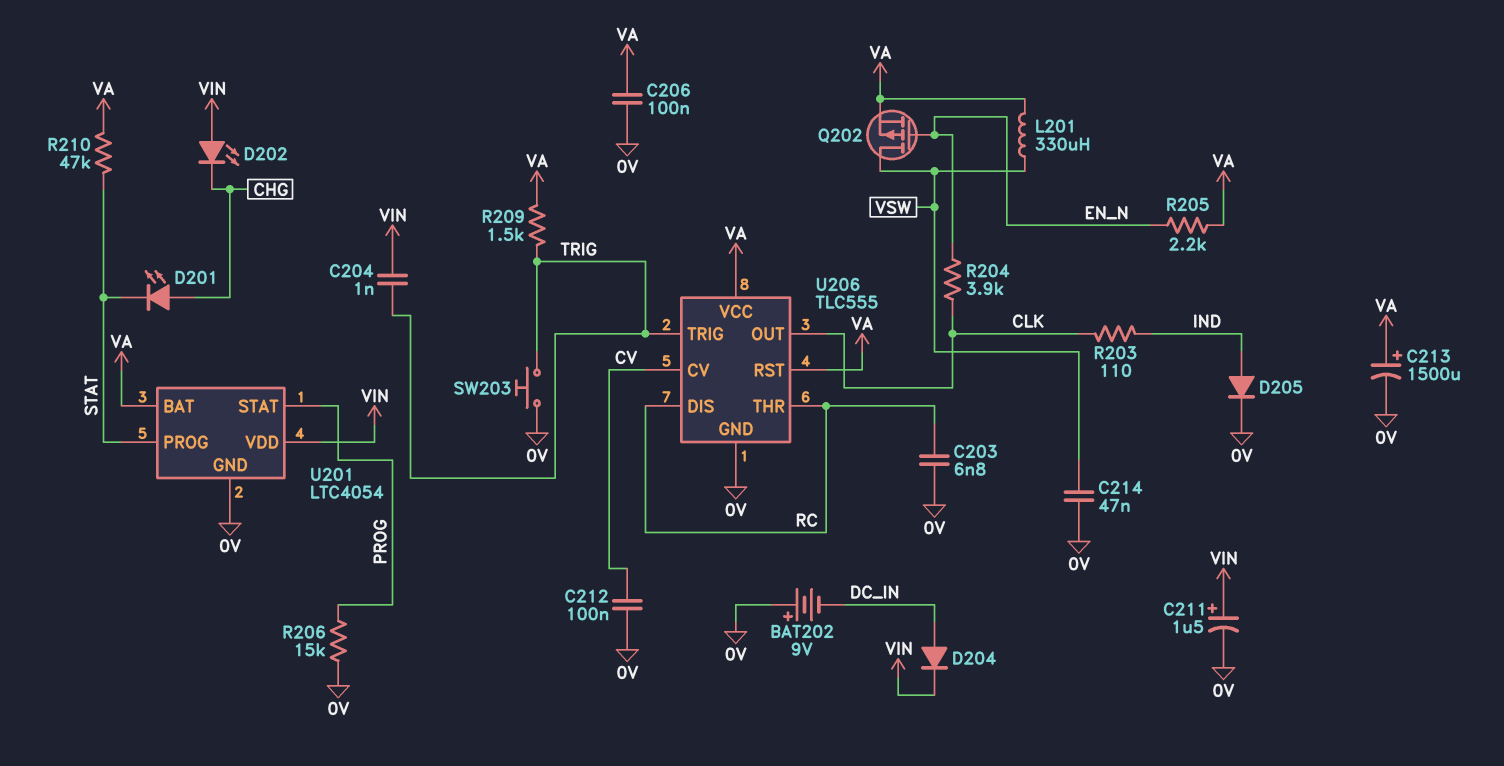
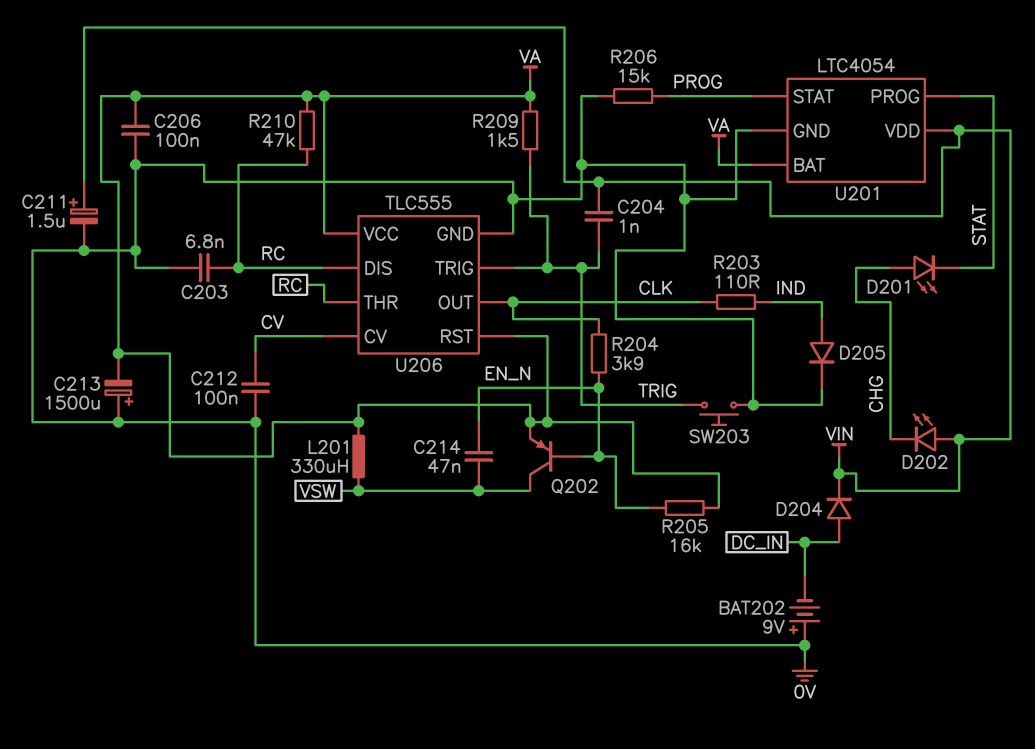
C213: 1500uF (plus VA, minus 0V) -> 1500uF (plus 0V, minus VA)
C214: 47nF (0V, VSW) -> 47nF (EN_N, VSW)
Q202: PMOS (G EN_N, D VSW, S VA) -> PNP (B EN_N, C VSW, E VA)
R205: 2.2k (EN_N, VA) -> 16k (EN_N, VA)
R210: 47k (STAT, VA) -> 47k (RC, VA)

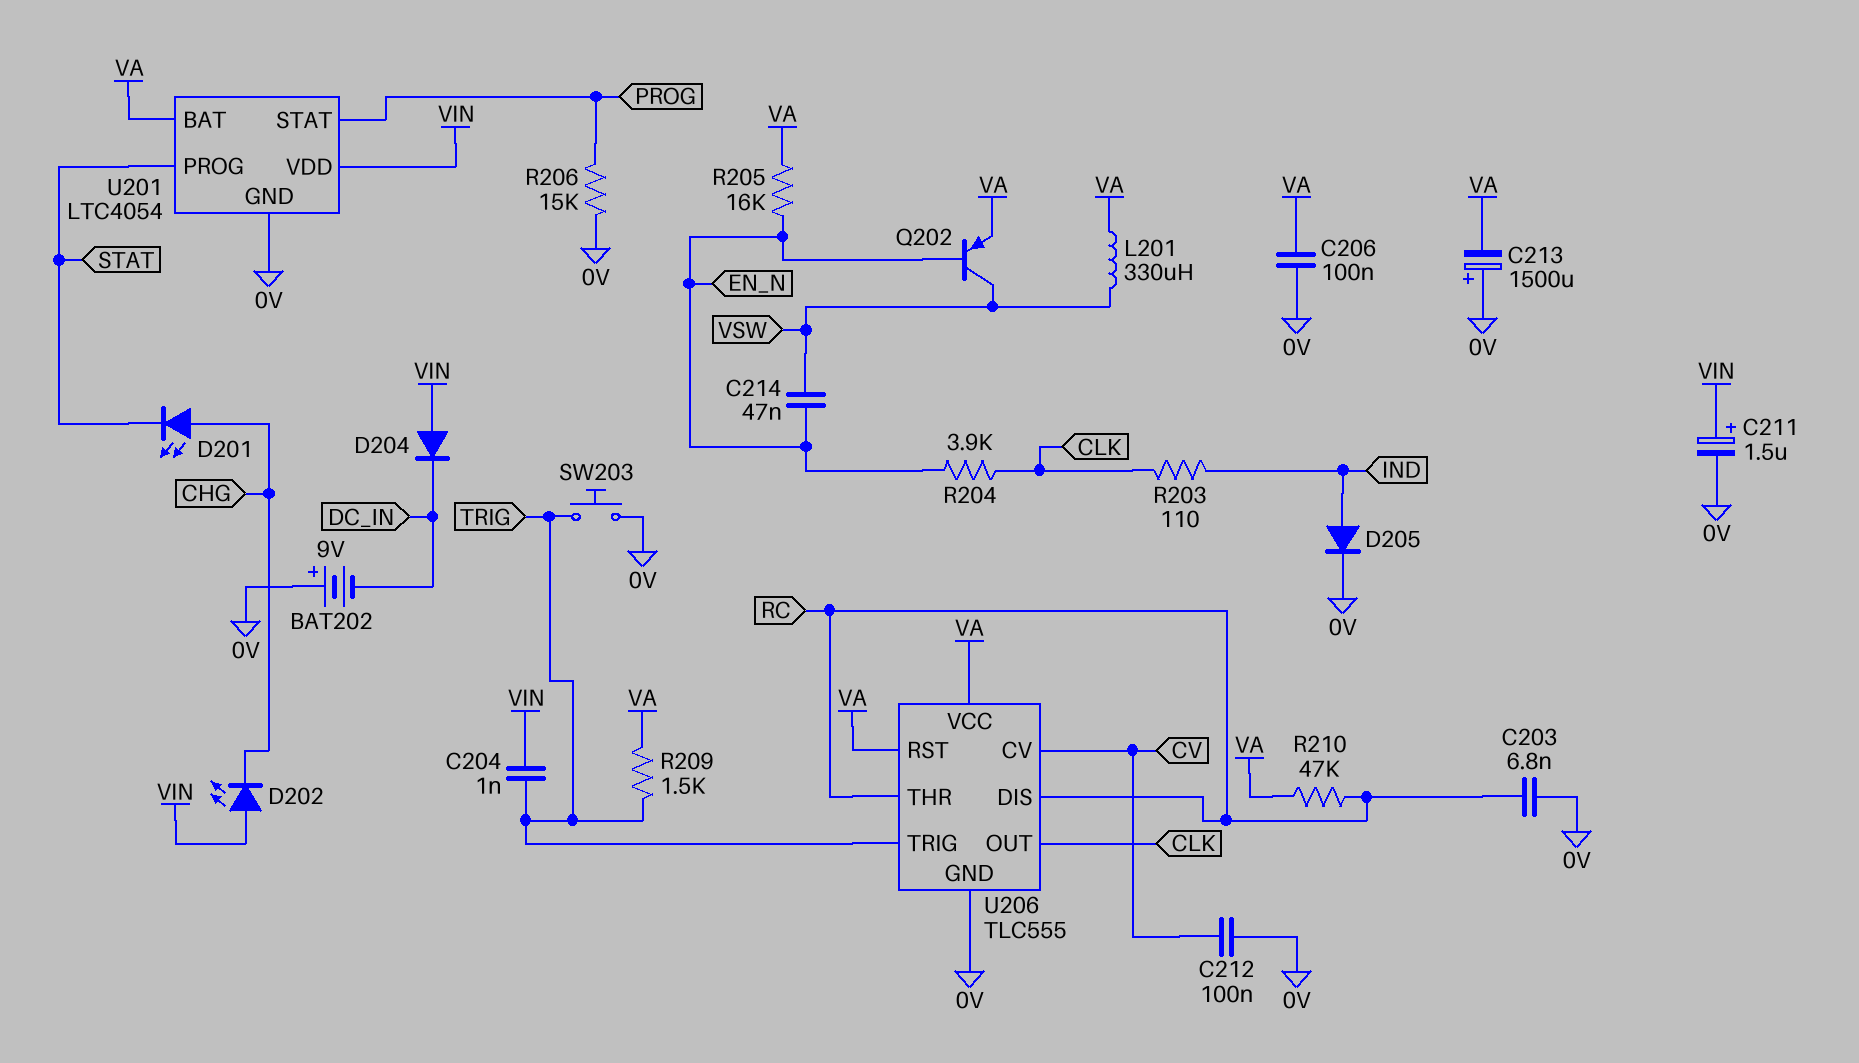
D204: diode (A DC_IN, K VIN) -> diode (A VIN, K DC_IN)

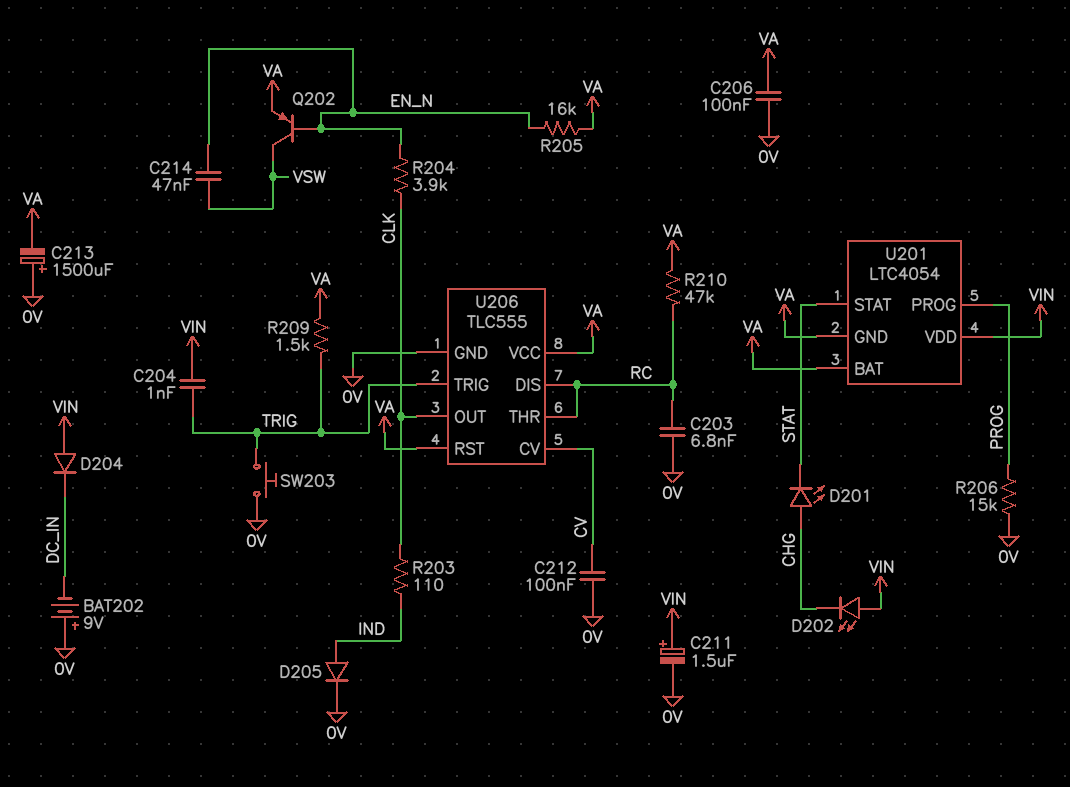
L201: 330uH (VA, VSW) -> none
U201 pin GND: 0V -> VA
U201 pin PROG: STAT -> PROG
U201 pin STAT: PROG -> STAT

